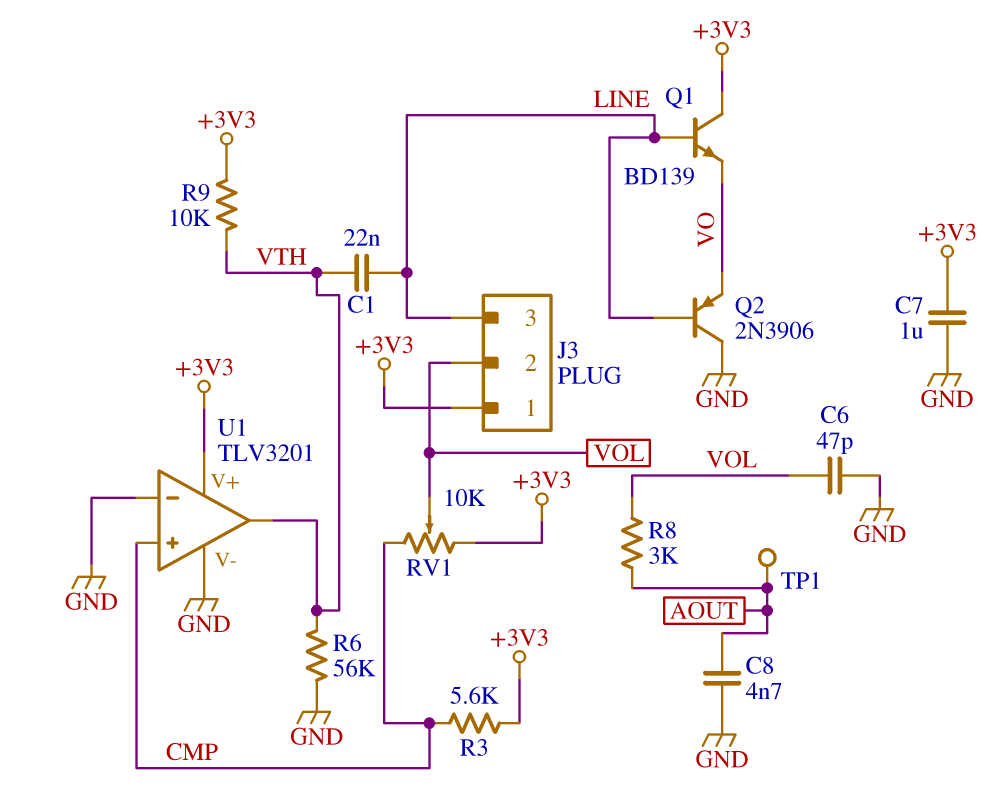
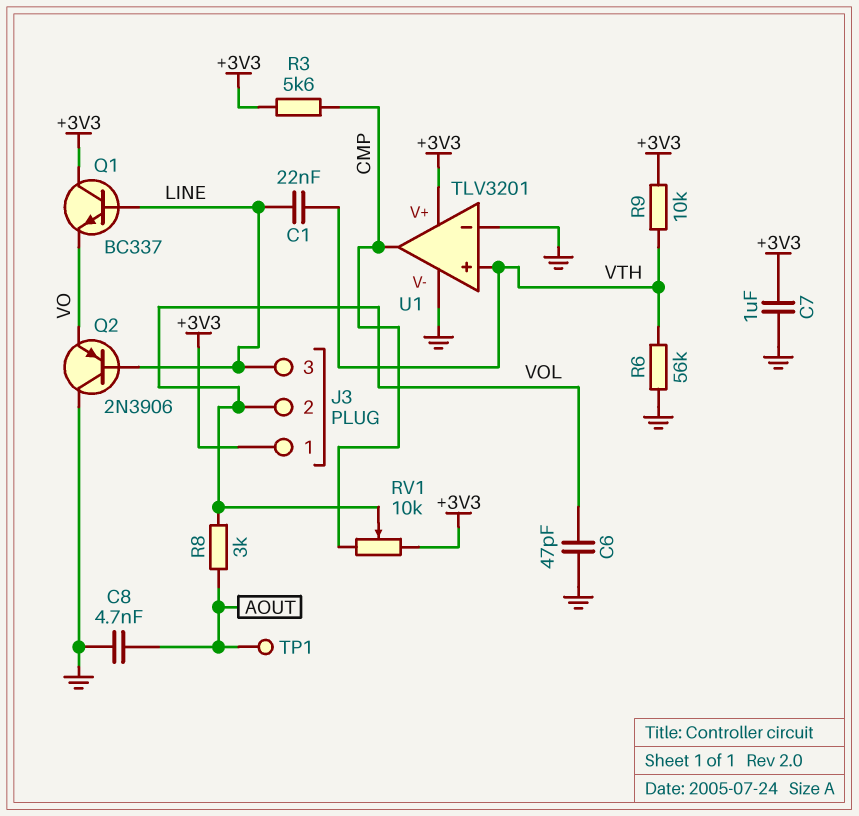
Q1: NPN BD139 (B LINE, C +3V3, E VO) -> NPN BC337 (B LINE, C +3V3, E VO)
U1 pin in+: CMP -> VTH
U1 pin out: VTH -> CMP

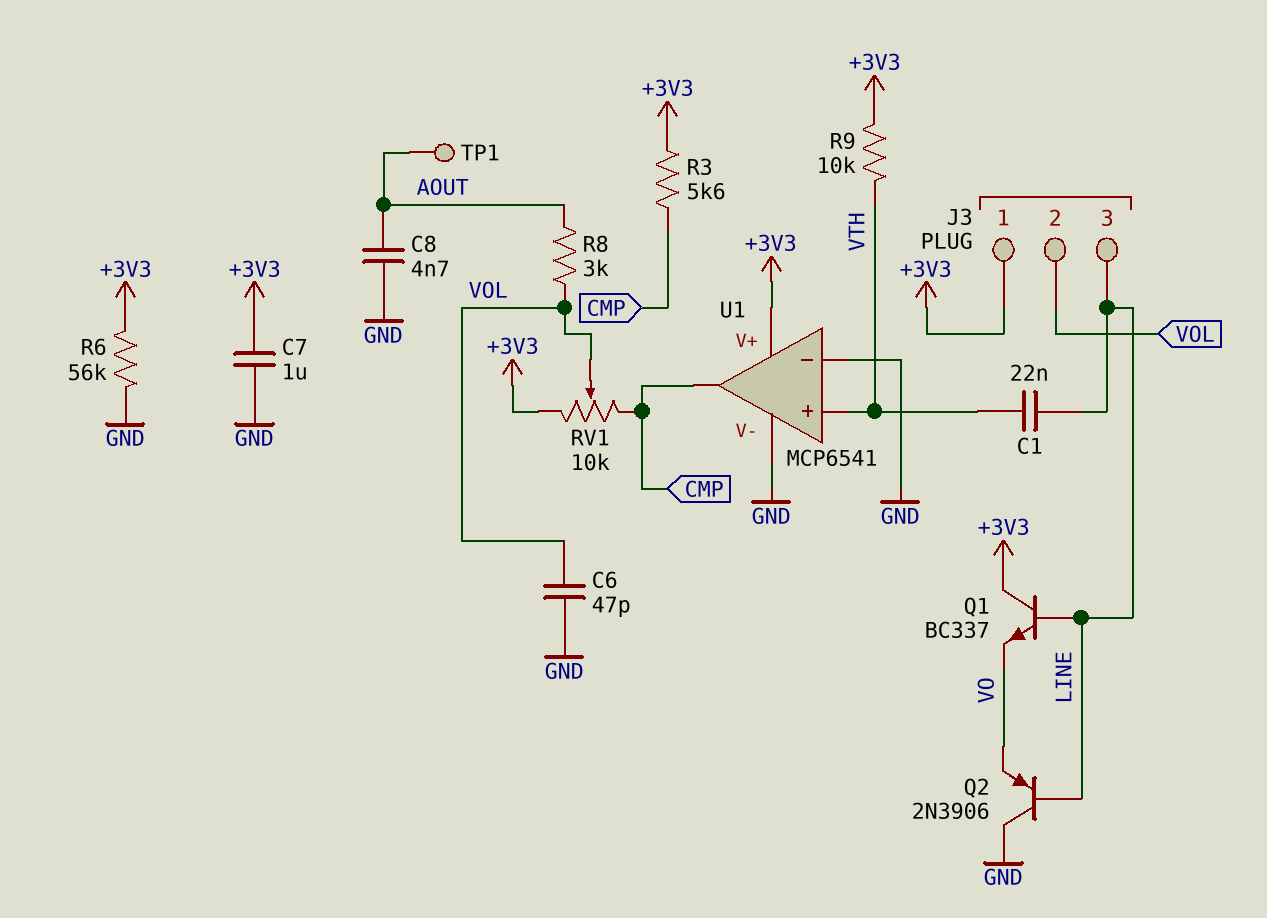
R6: 56k (GND, VTH) -> 56k (+3V3, GND)
U1: TLV3201 -> MCP6541

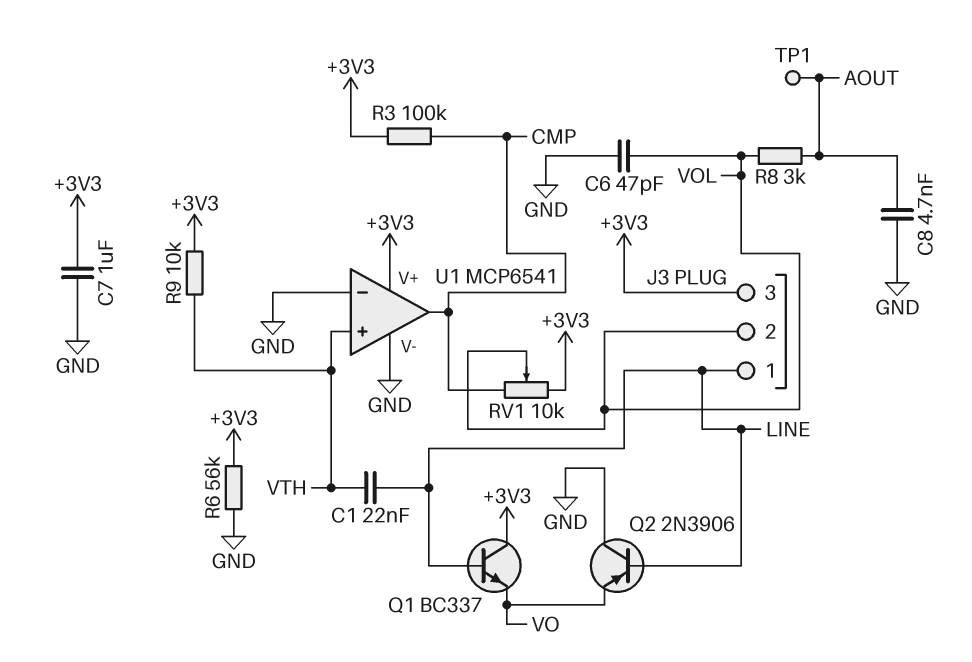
J3 pin 1: +3V3 -> LINE
J3 pin 3: LINE -> +3V3
R3: 5.6k (+3V3, CMP) -> 100k (+3V3, CMP)

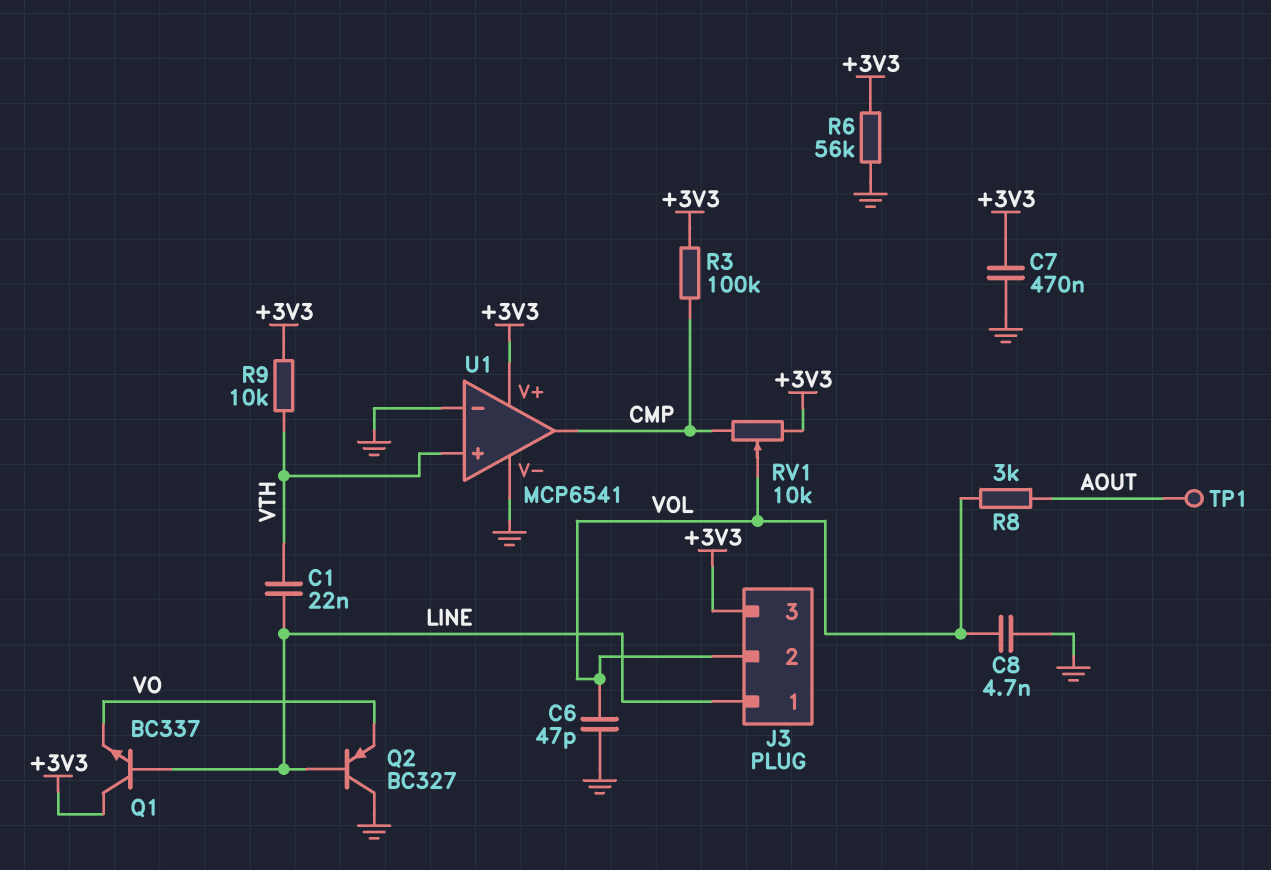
C7: 1uF (+3V3, GND) -> 470nF (+3V3, GND)
C8: 4.7nF (AOUT, GND) -> 4.7nF (GND, VOL)
Q2: PNP 2N3906 (B LINE, C GND, E VO) -> PNP BC327 (B LINE, C GND, E VO)

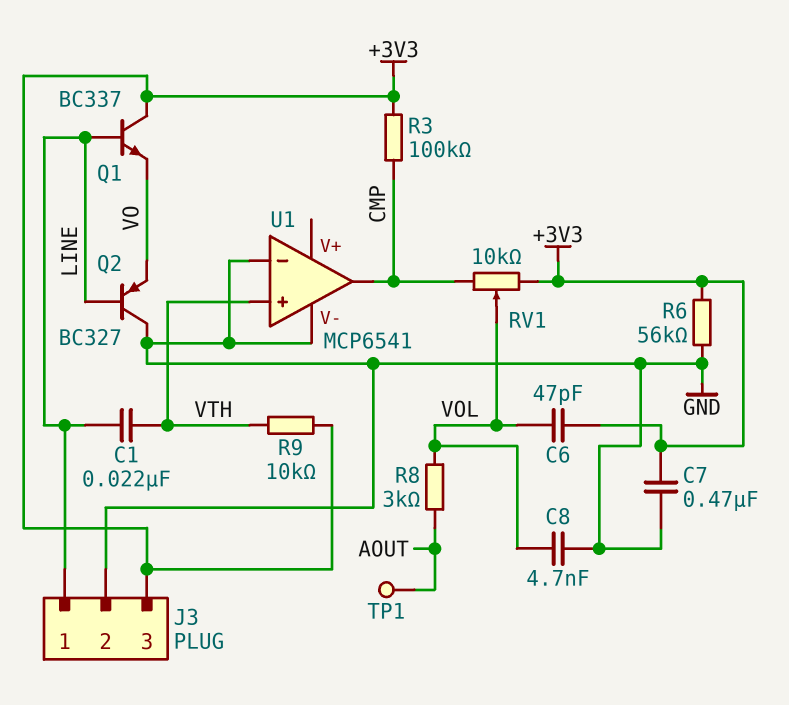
C6: 47pF (GND, VOL) -> 47pF (+3V3, VOL)
J3 pin 2: VOL -> GND
U1 pin V+: +3V3 -> none

